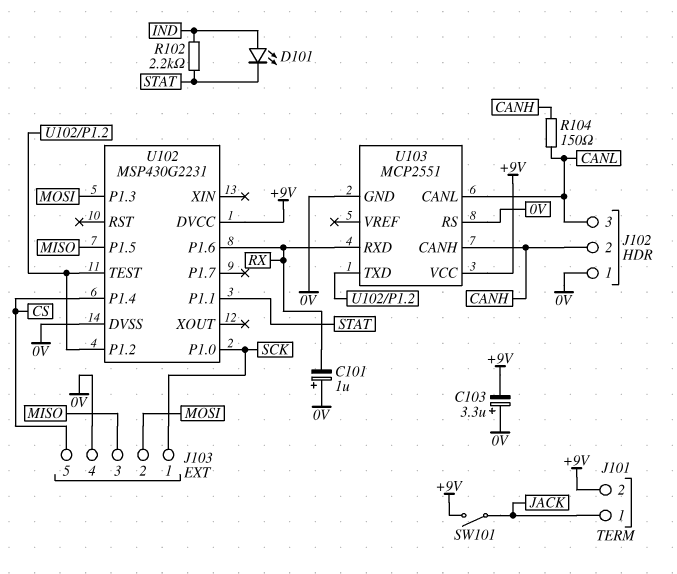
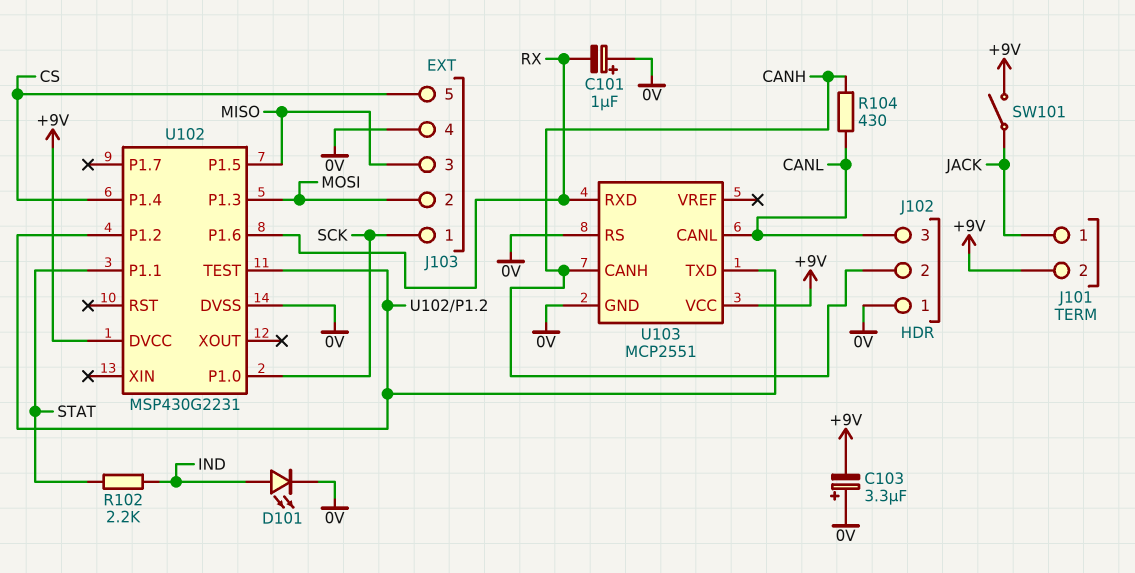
D101: LED (A IND, K STAT) -> LED (A IND, K 0V)
R104: 150 (CANH, CANL) -> 430 (CANH, CANL)

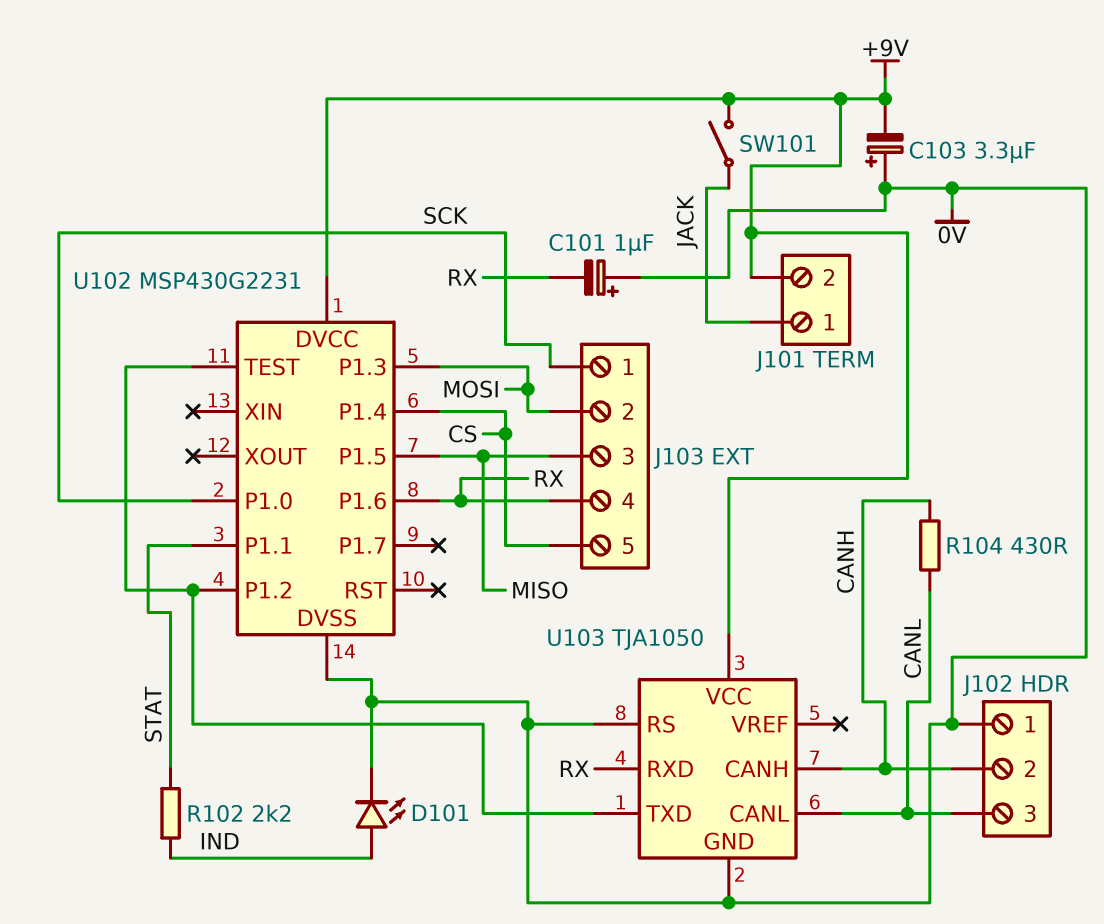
J103 pin 4: 0V -> RX
U103: MCP2551 -> TJA1050

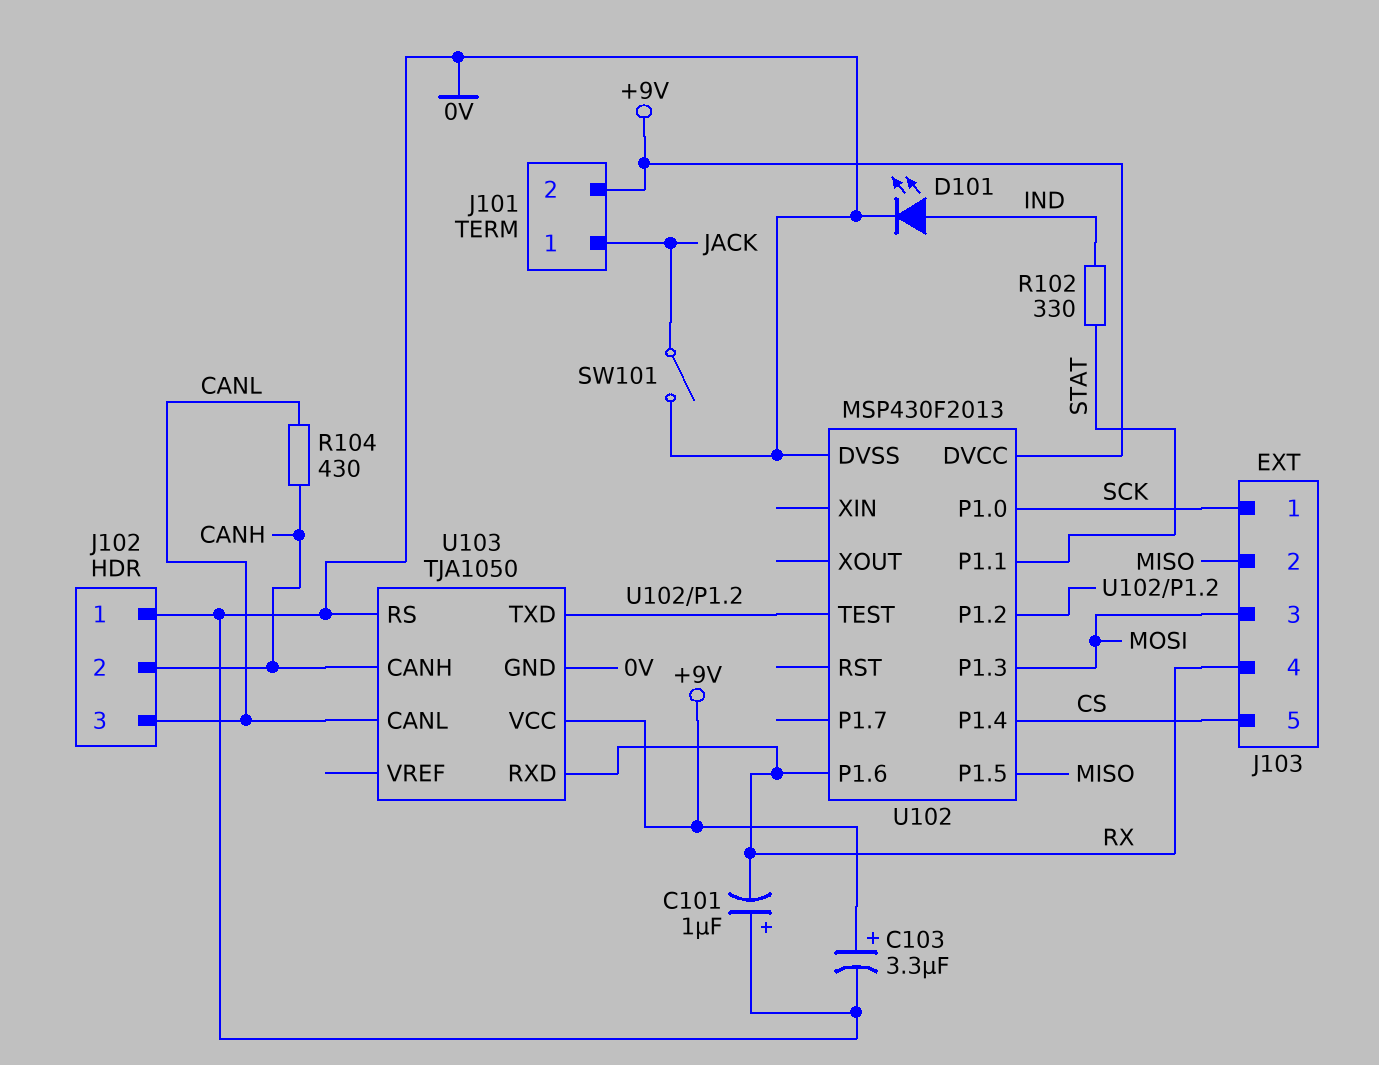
C103: 3.3uF (plus 0V, minus +9V) -> 3.3uF (plus +9V, minus 0V)
J103 pin 2: MOSI -> MISO
J103 pin 3: MISO -> MOSI
R102: 2.2k (IND, STAT) -> 330 (IND, STAT)
SW101: switch (+9V, JACK) -> switch (0V, JACK)
U102: MSP430G2231 -> MSP430F2013

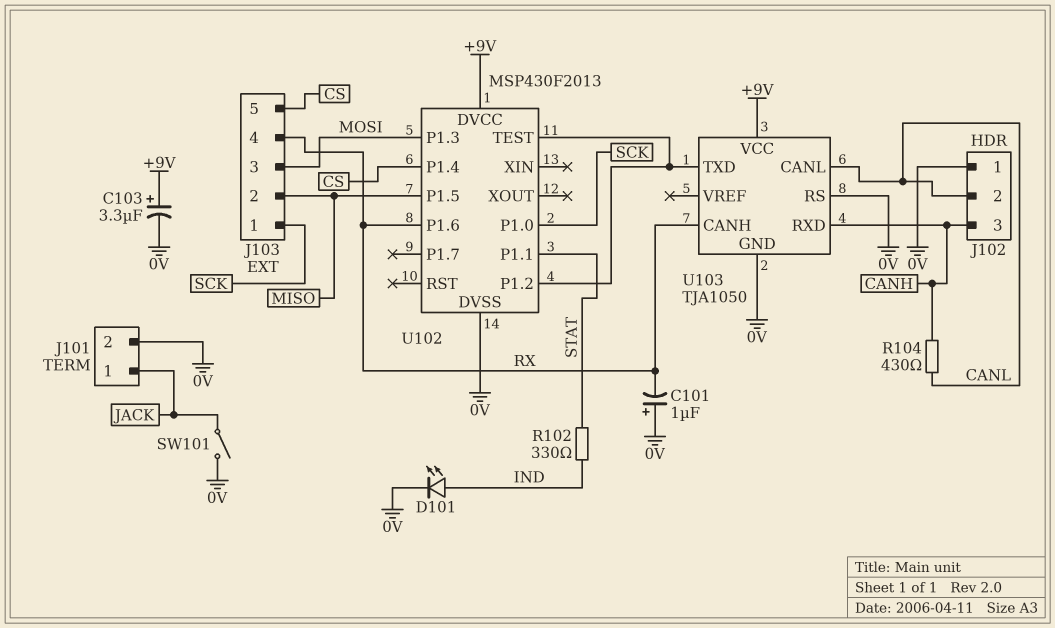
J101 pin 2: +9V -> 0V
J102 pin 2: CANH -> CANL
J102 pin 3: CANL -> CANH
U103 pin CANH: CANH -> RX
U103 pin RXD: RX -> CANH

